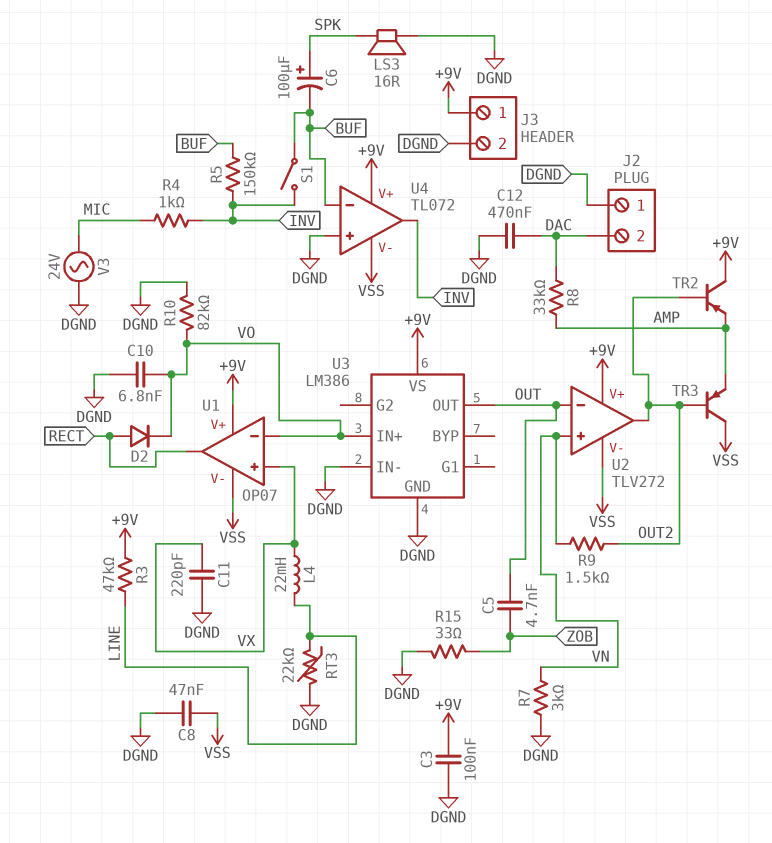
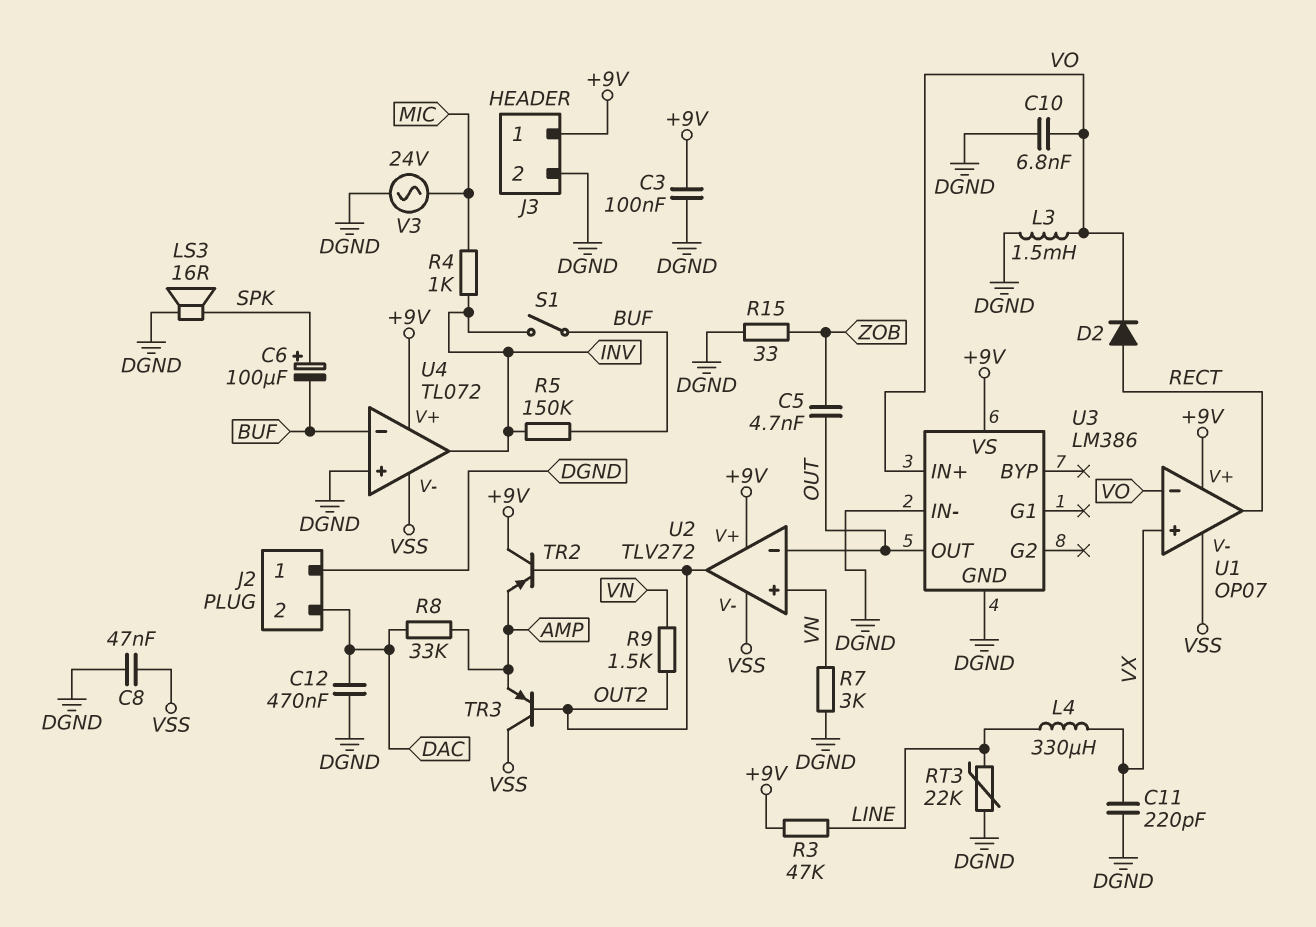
L3: none -> 1.5mH (DGND, VO)
L4: 22mH (LINE, VX) -> 330uH (LINE, VX)
R10: 82k (DGND, VO) -> none

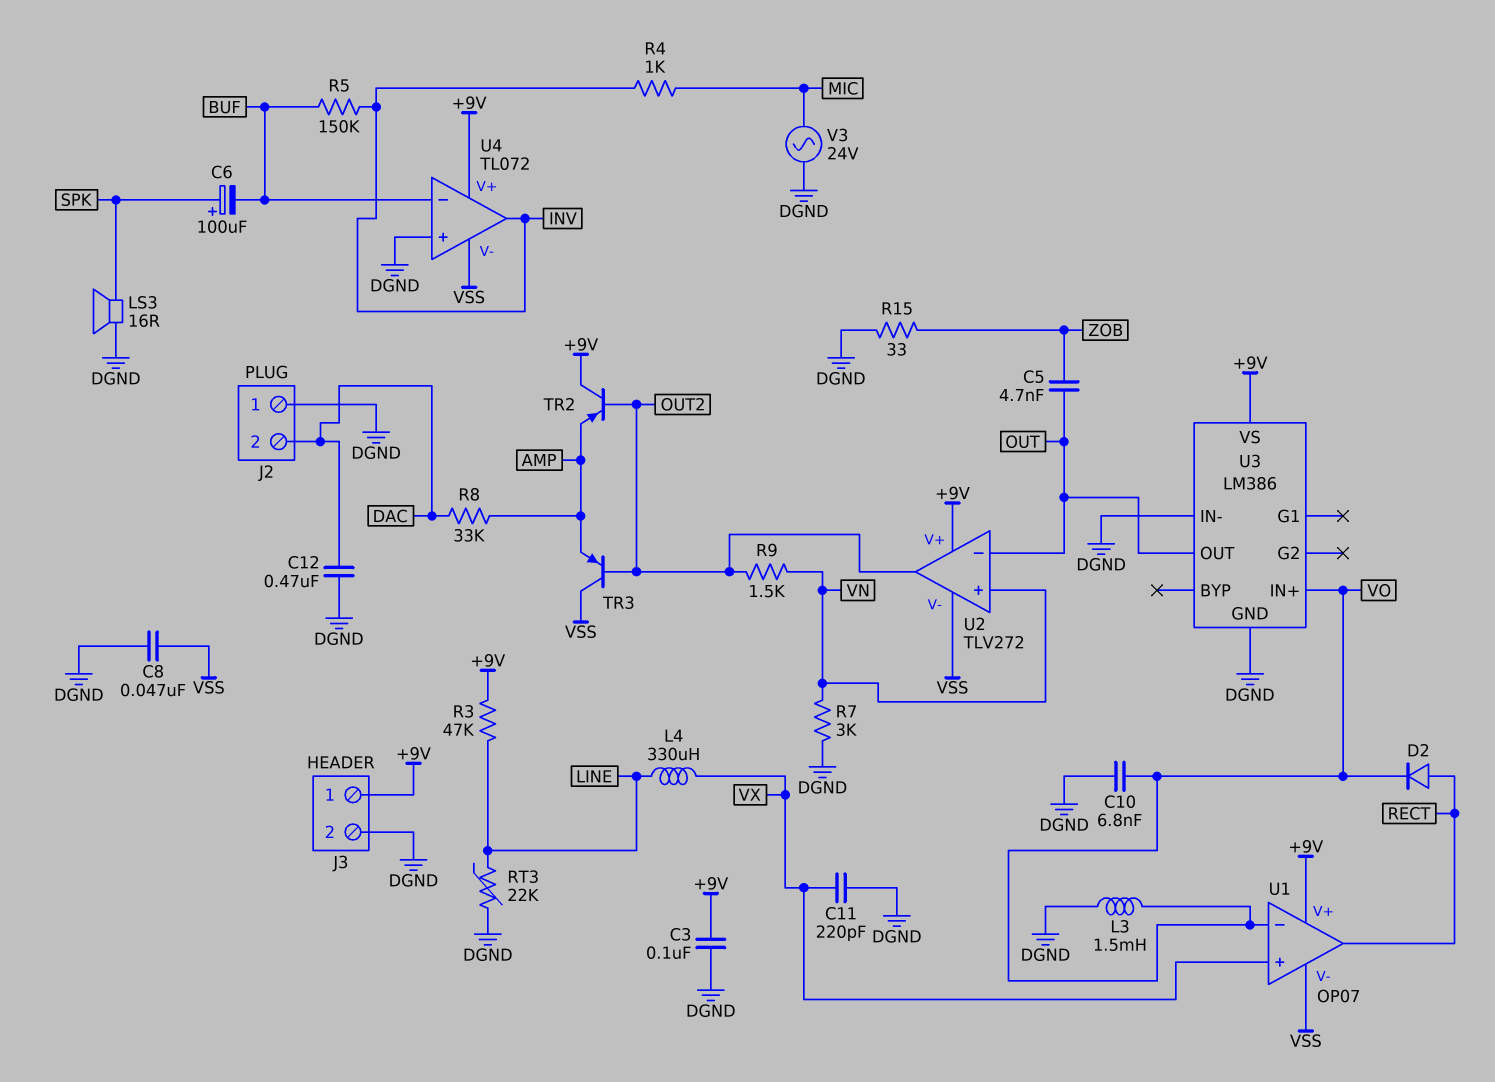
S1: switch (BUF, INV) -> none

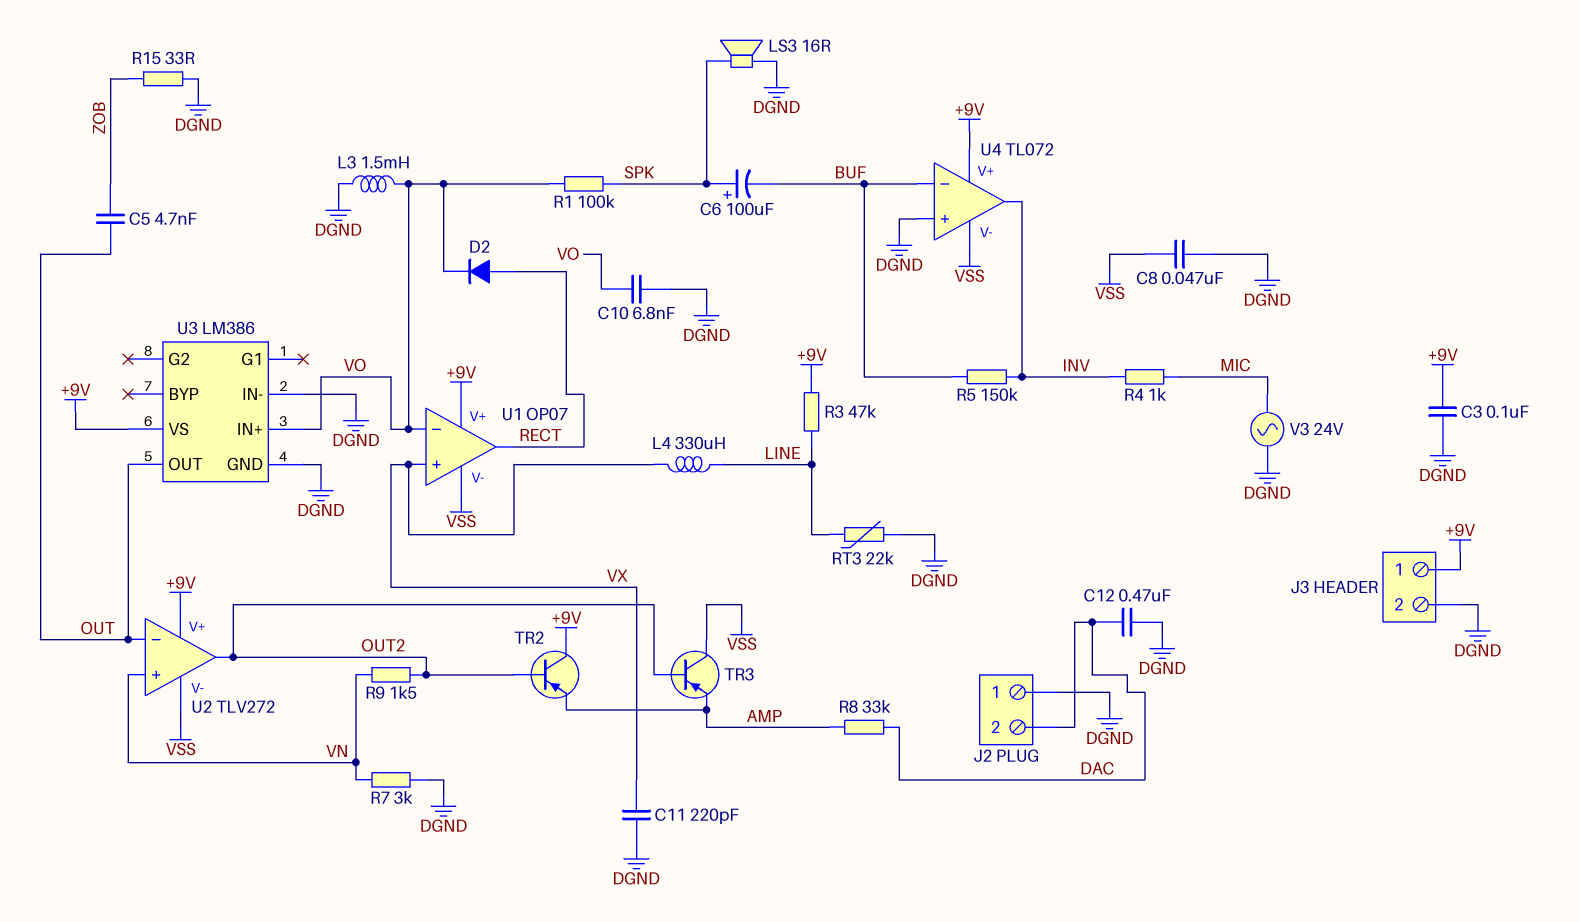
R1: none -> 100k (SPK, VO)

